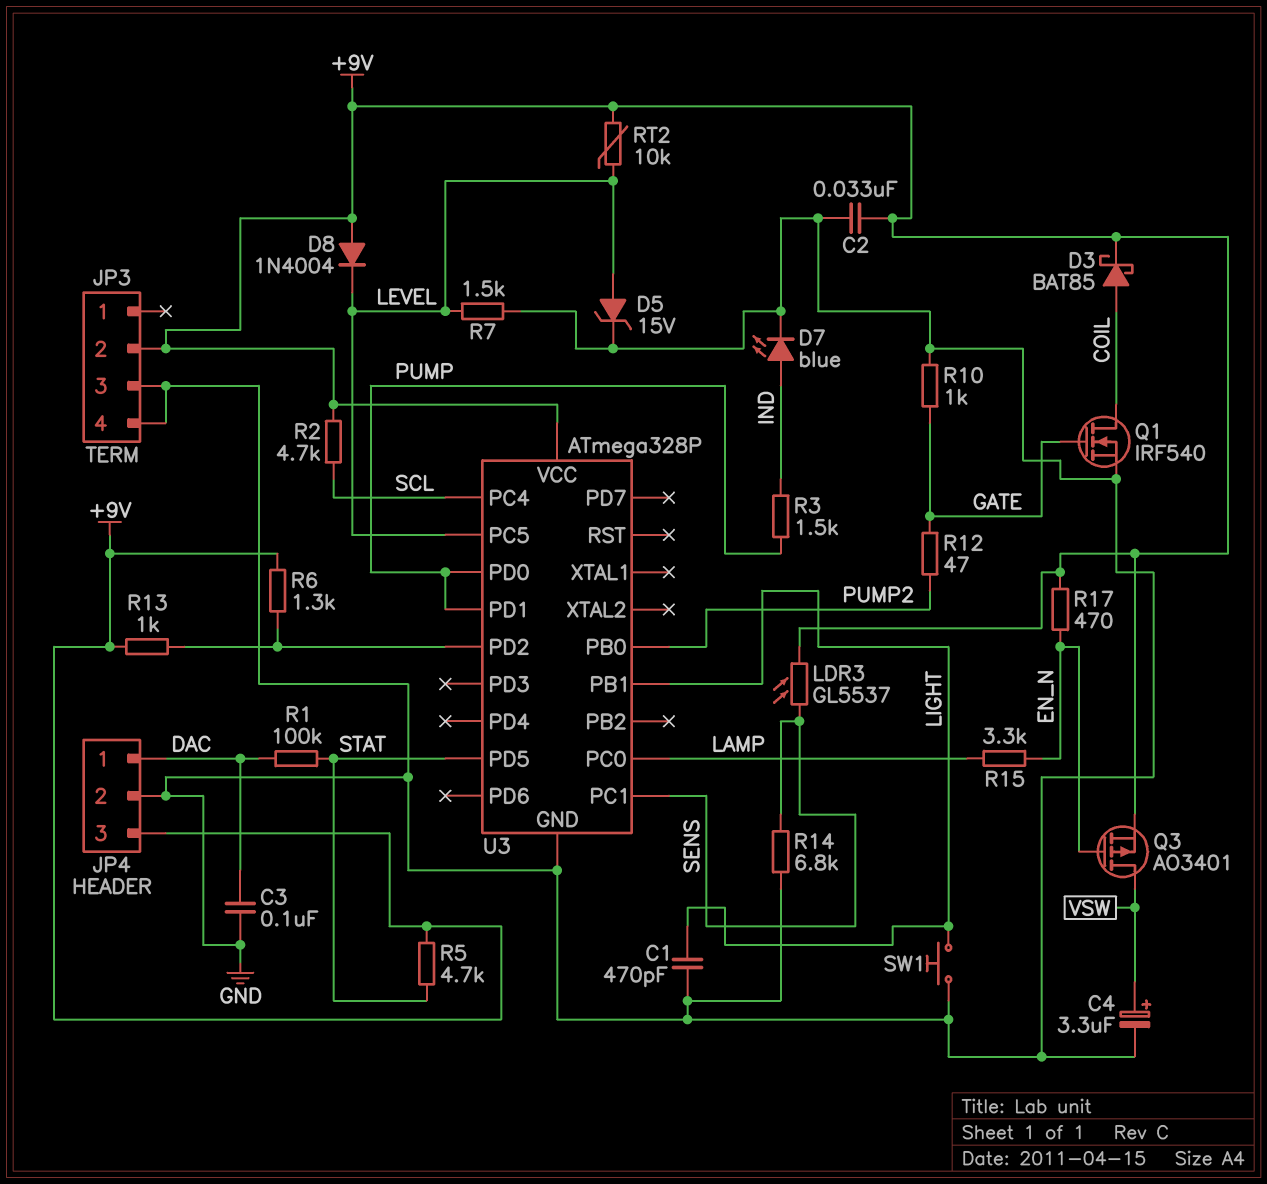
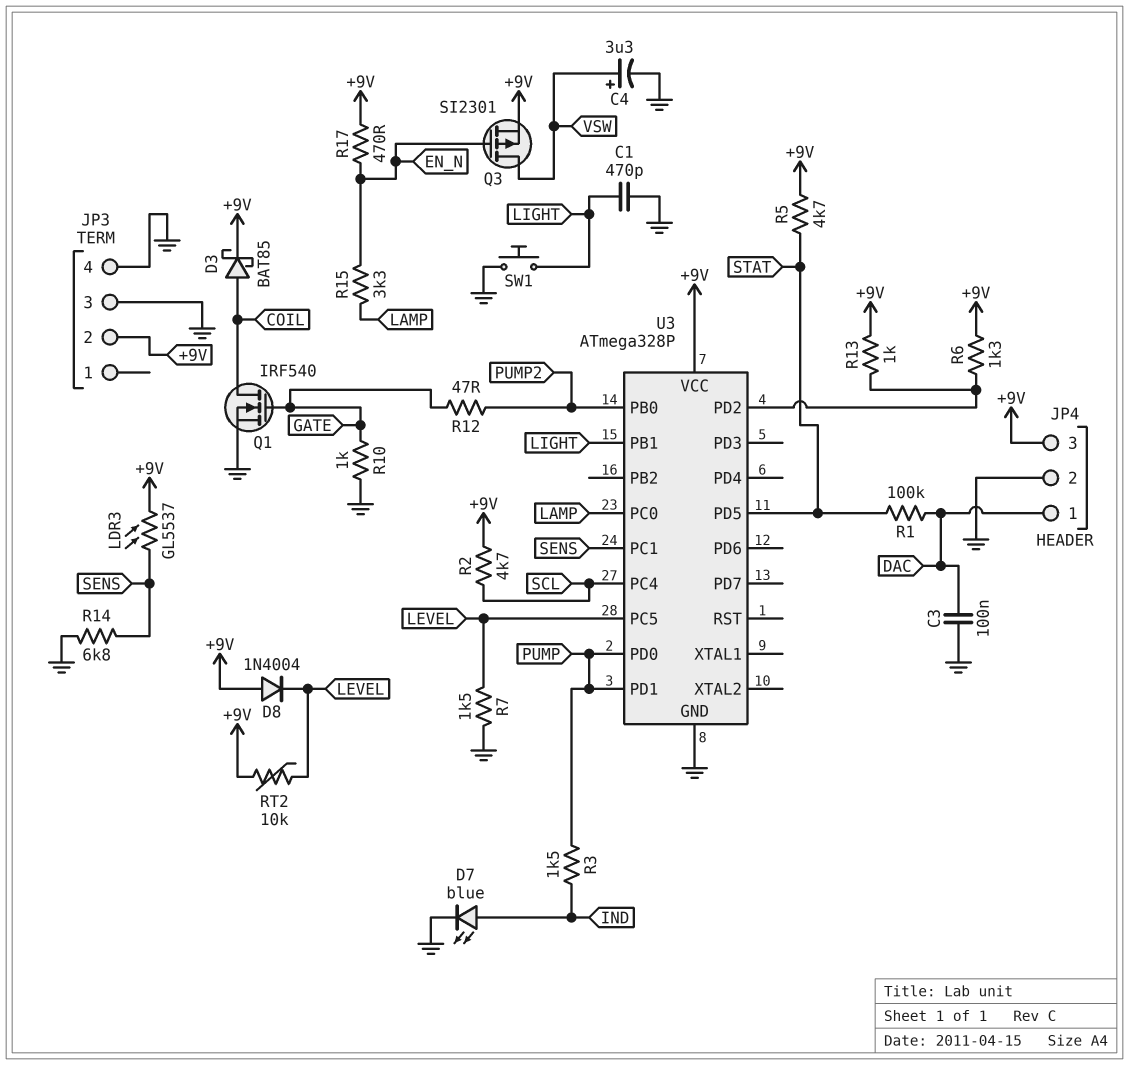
C2: 33nF (+9V, GND) -> none
D5: zener 15V (A LEVEL, K GND) -> none
Q3: PMOS AO3401 (G EN_N, D VSW, S +9V) -> PMOS SI2301 (G EN_N, D VSW, S +9V)

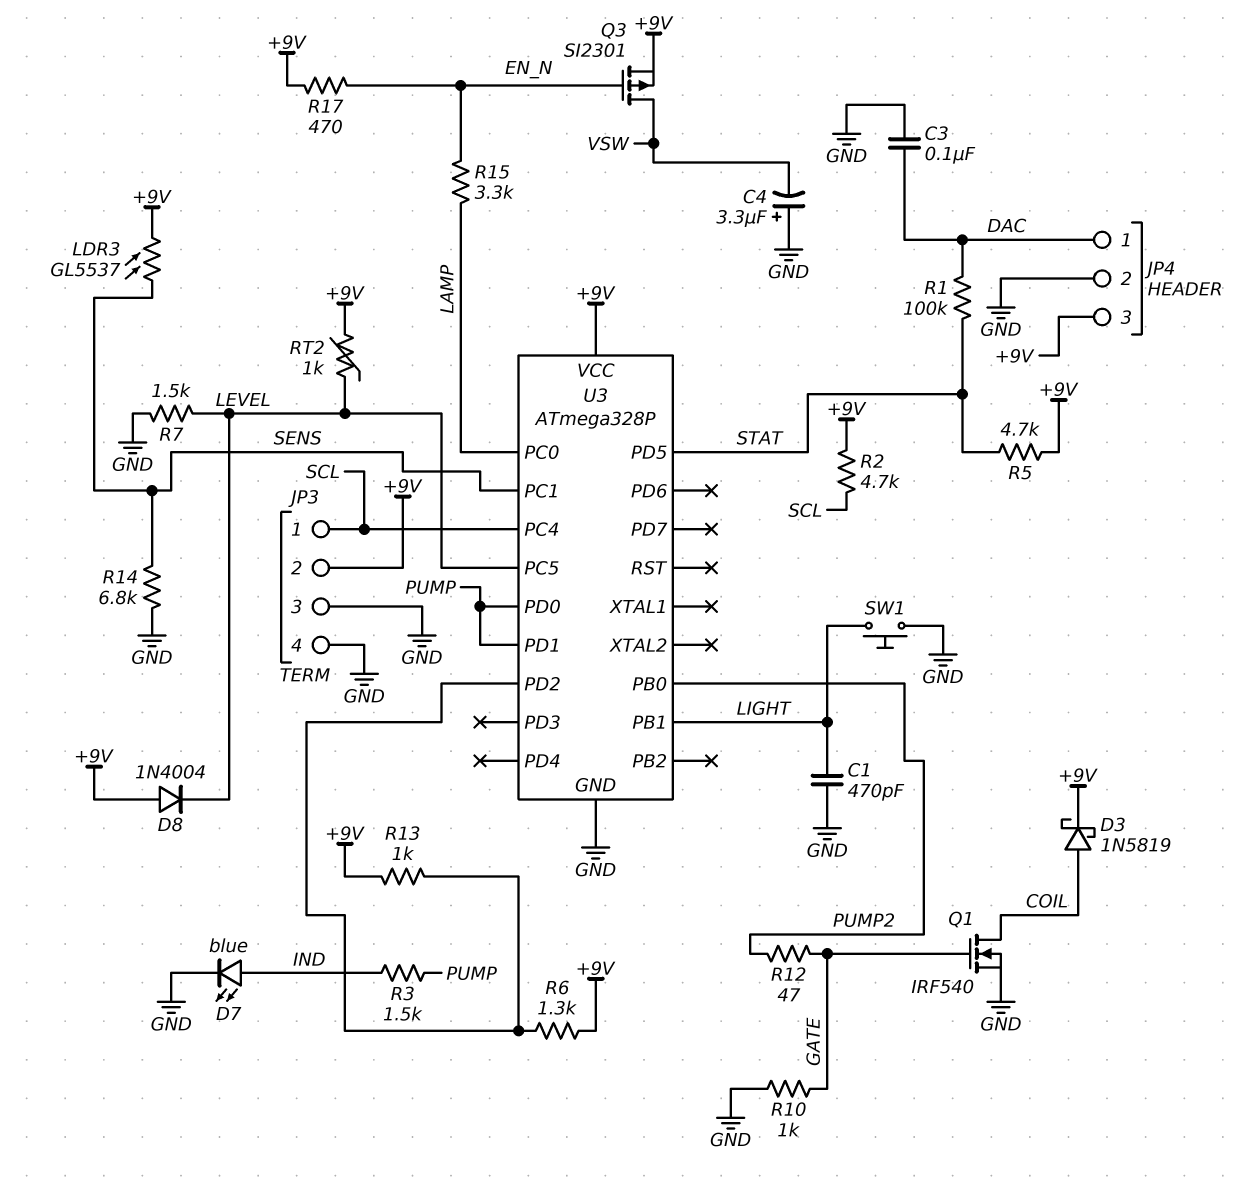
C4: 3.3uF (plus VSW, minus GND) -> 3.3uF (plus GND, minus VSW)
D3: schottky BAT85 (A COIL, K +9V) -> schottky 1N5819 (A COIL, K +9V)
JP3 pin 1: none -> SCL
RT2: 10k (+9V, LEVEL) -> 1k (+9V, LEVEL)

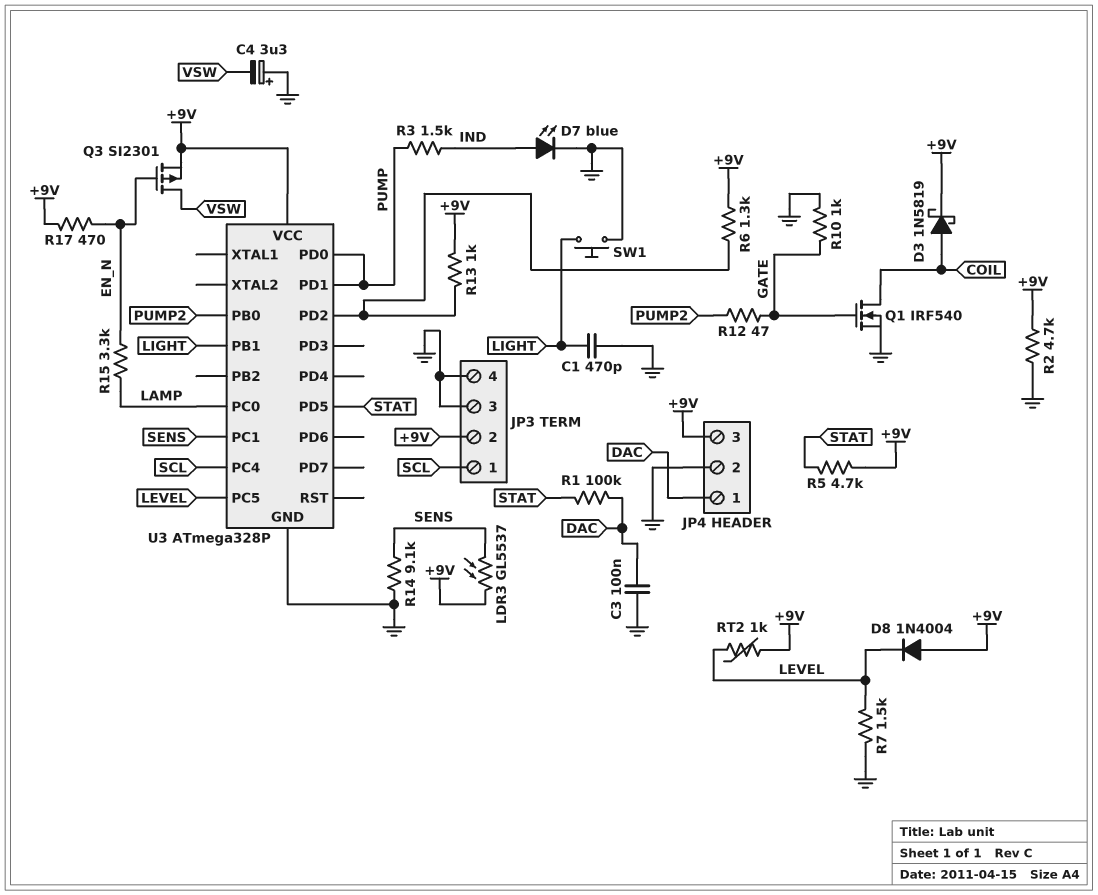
R2: 4.7k (+9V, SCL) -> 4.7k (+9V, GND)
R14: 6.8k (GND, SENS) -> 9.1k (GND, SENS)

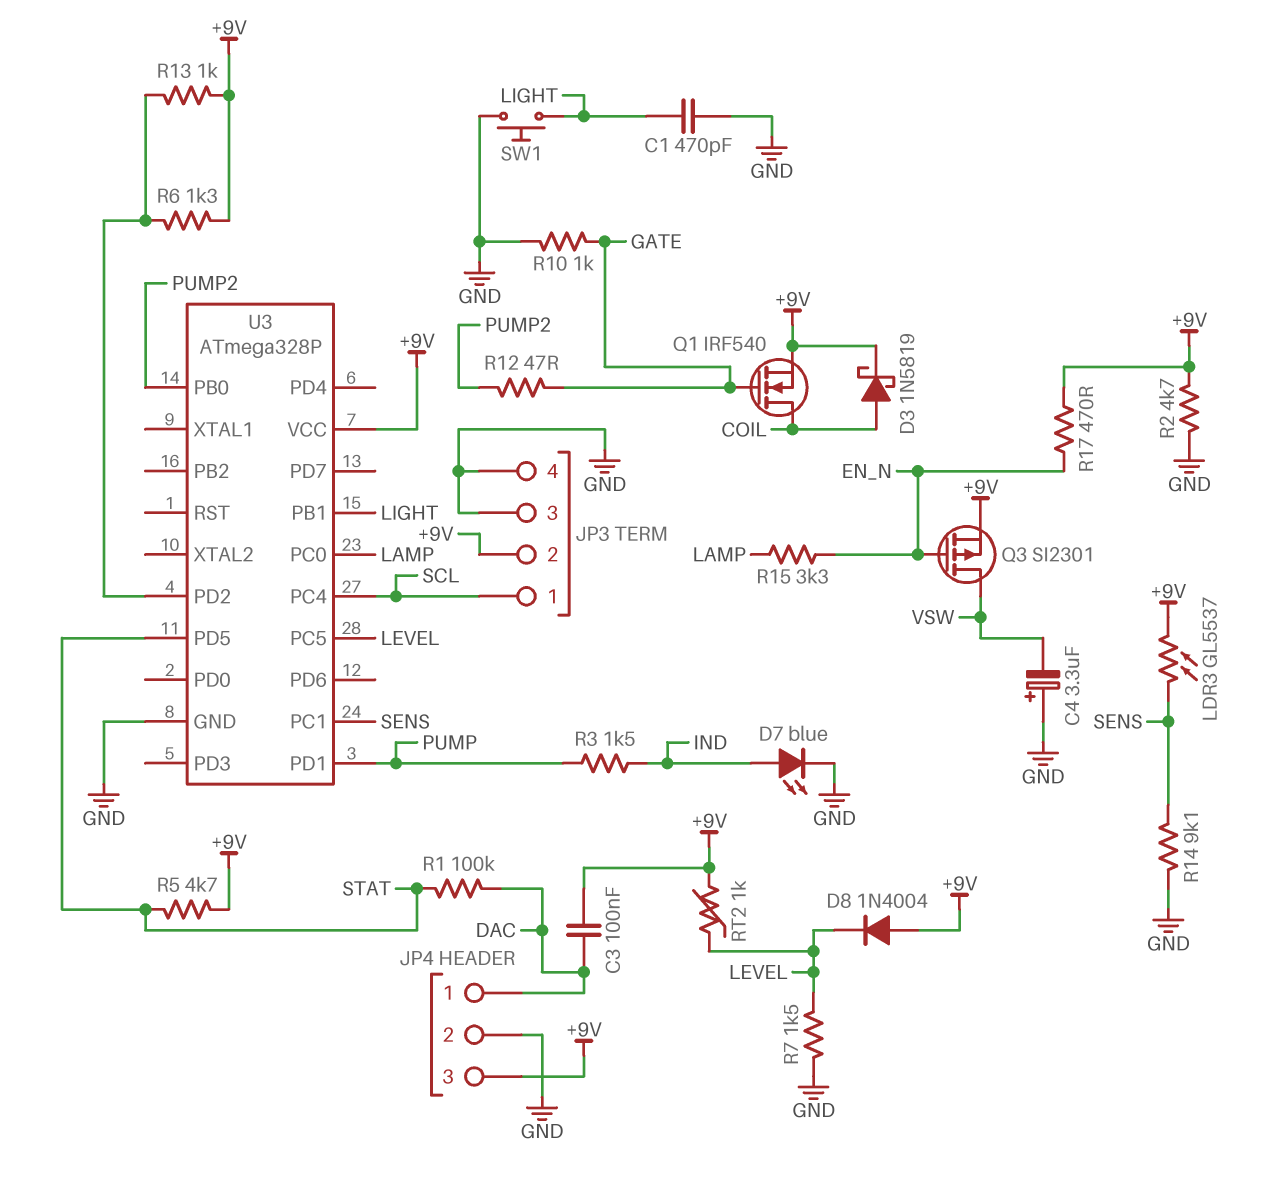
C3: 100nF (DAC, GND) -> 100nF (+9V, DAC)
Q1: NMOS IRF540 (G GATE, D COIL, S GND) -> NMOS IRF540 (G GATE, D COIL, S +9V)
U3 pin PD0: PUMP -> none

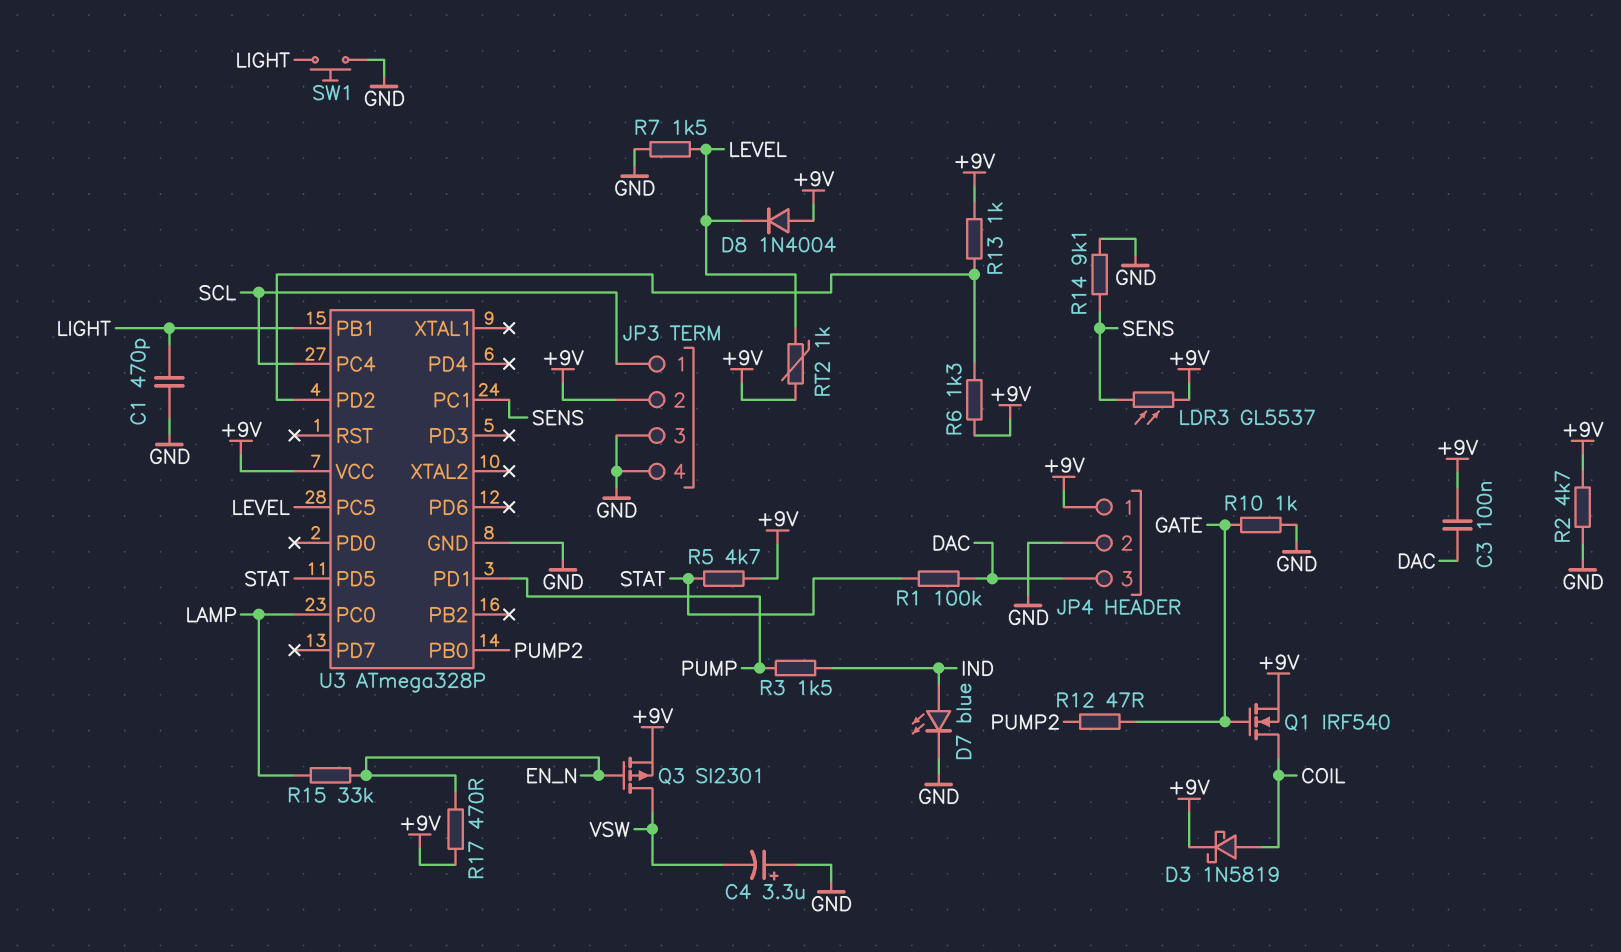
JP4 pin 1: DAC -> +9V
JP4 pin 3: +9V -> DAC
R15: 3.3k (EN_N, LAMP) -> 33k (EN_N, LAMP)

